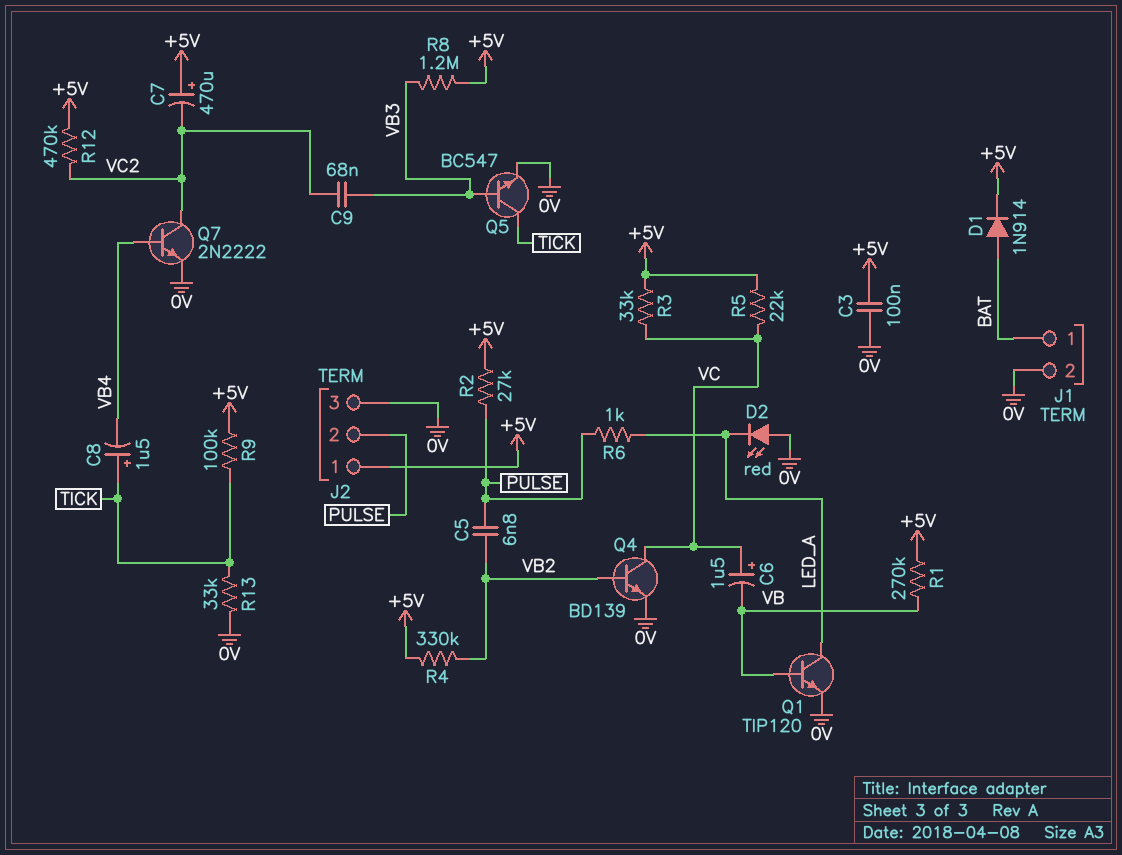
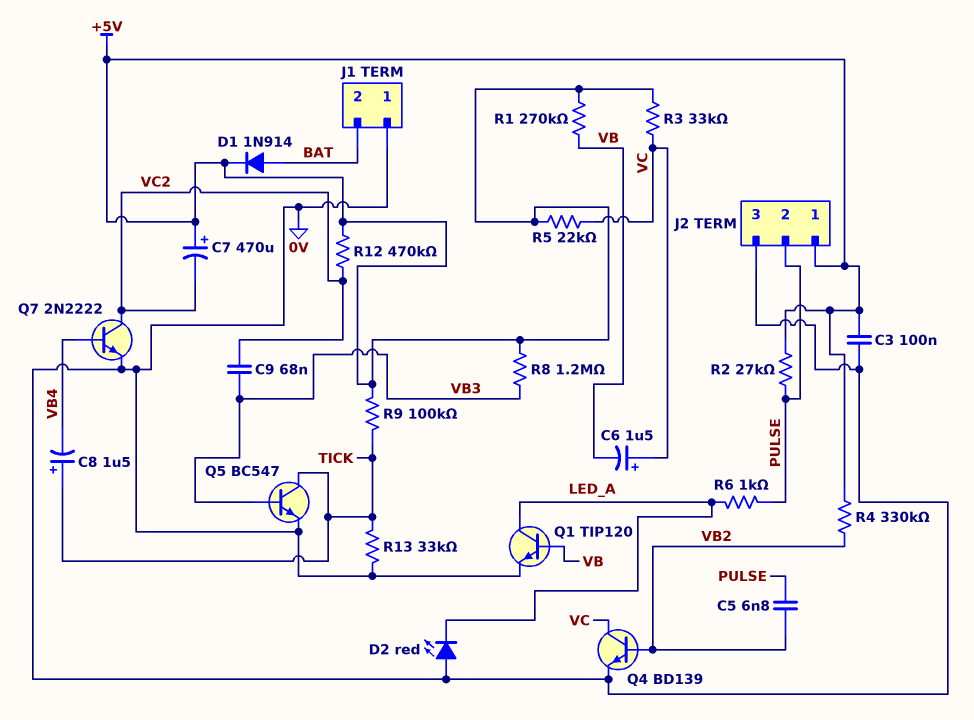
J1 pin 1: BAT -> 0V
J1 pin 2: 0V -> BAT

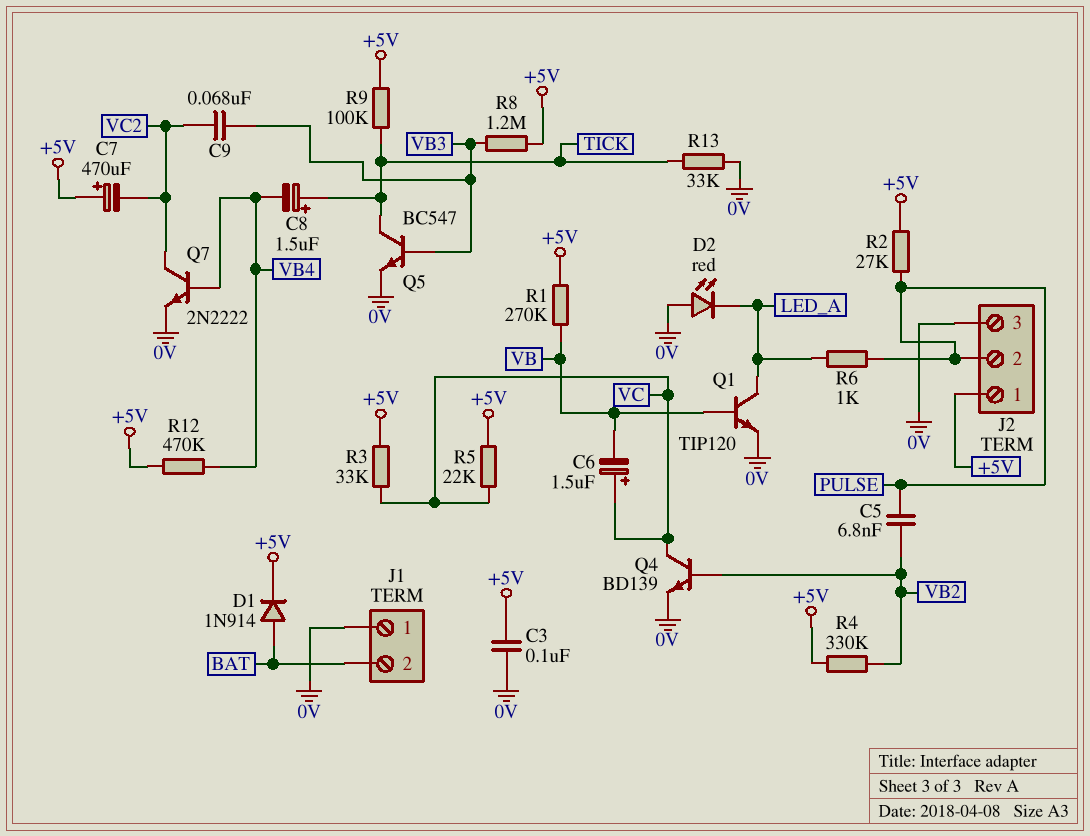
R12: 470k (+5V, VC2) -> 470k (+5V, VB4)

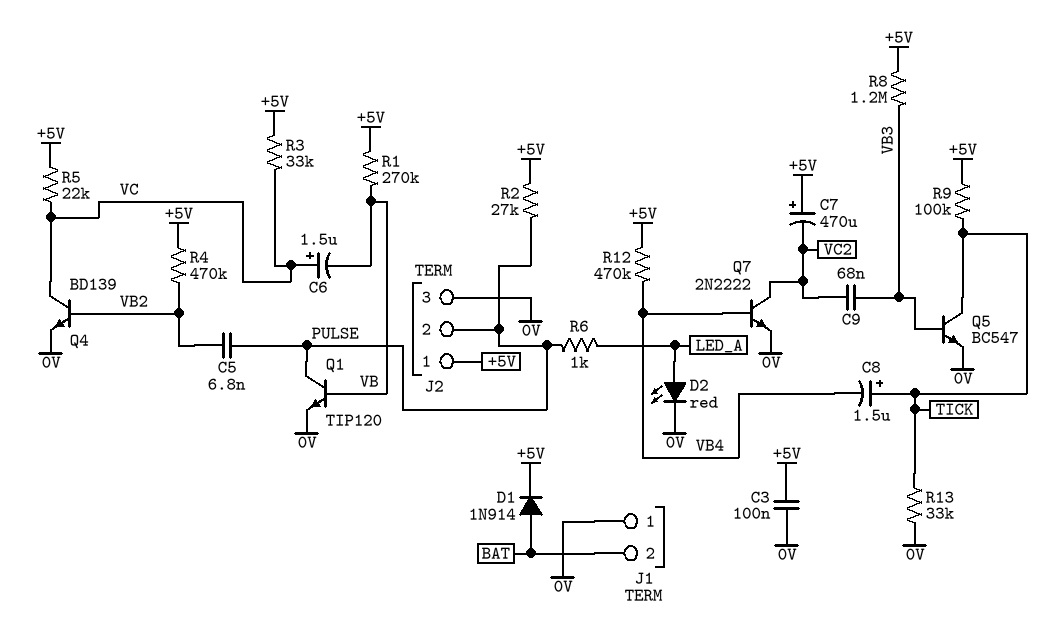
D2: LED red (A 0V, K LED_A) -> LED red (A LED_A, K 0V)
Q1: NPN TIP120 (B VB, C LED_A, E 0V) -> NPN TIP120 (B VB, C PULSE, E 0V)
R4: 330k (+5V, VB2) -> 470k (+5V, VB2)

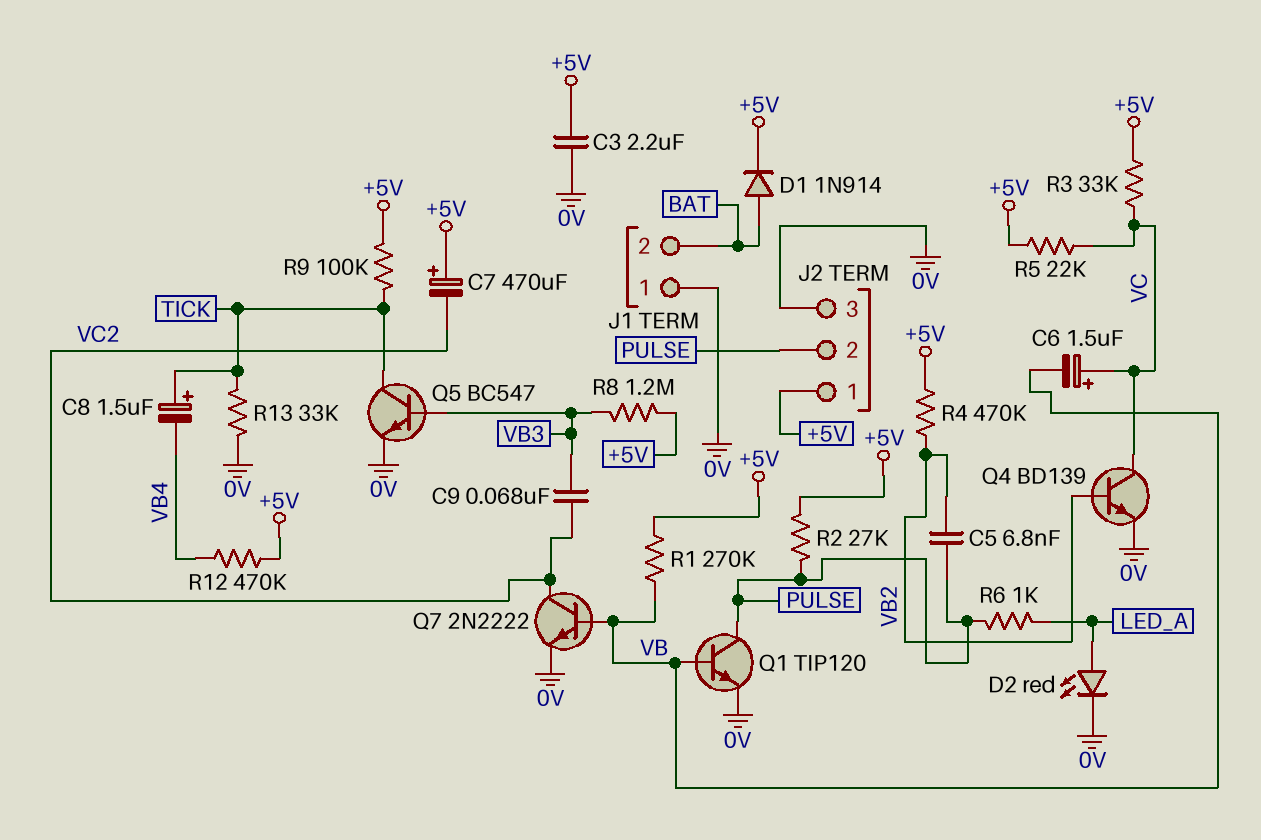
C3: 100nF (+5V, 0V) -> 2.2uF (+5V, 0V)
Q7: NPN 2N2222 (B VB4, C VC2, E 0V) -> NPN 2N2222 (B VB, C VC2, E 0V)

